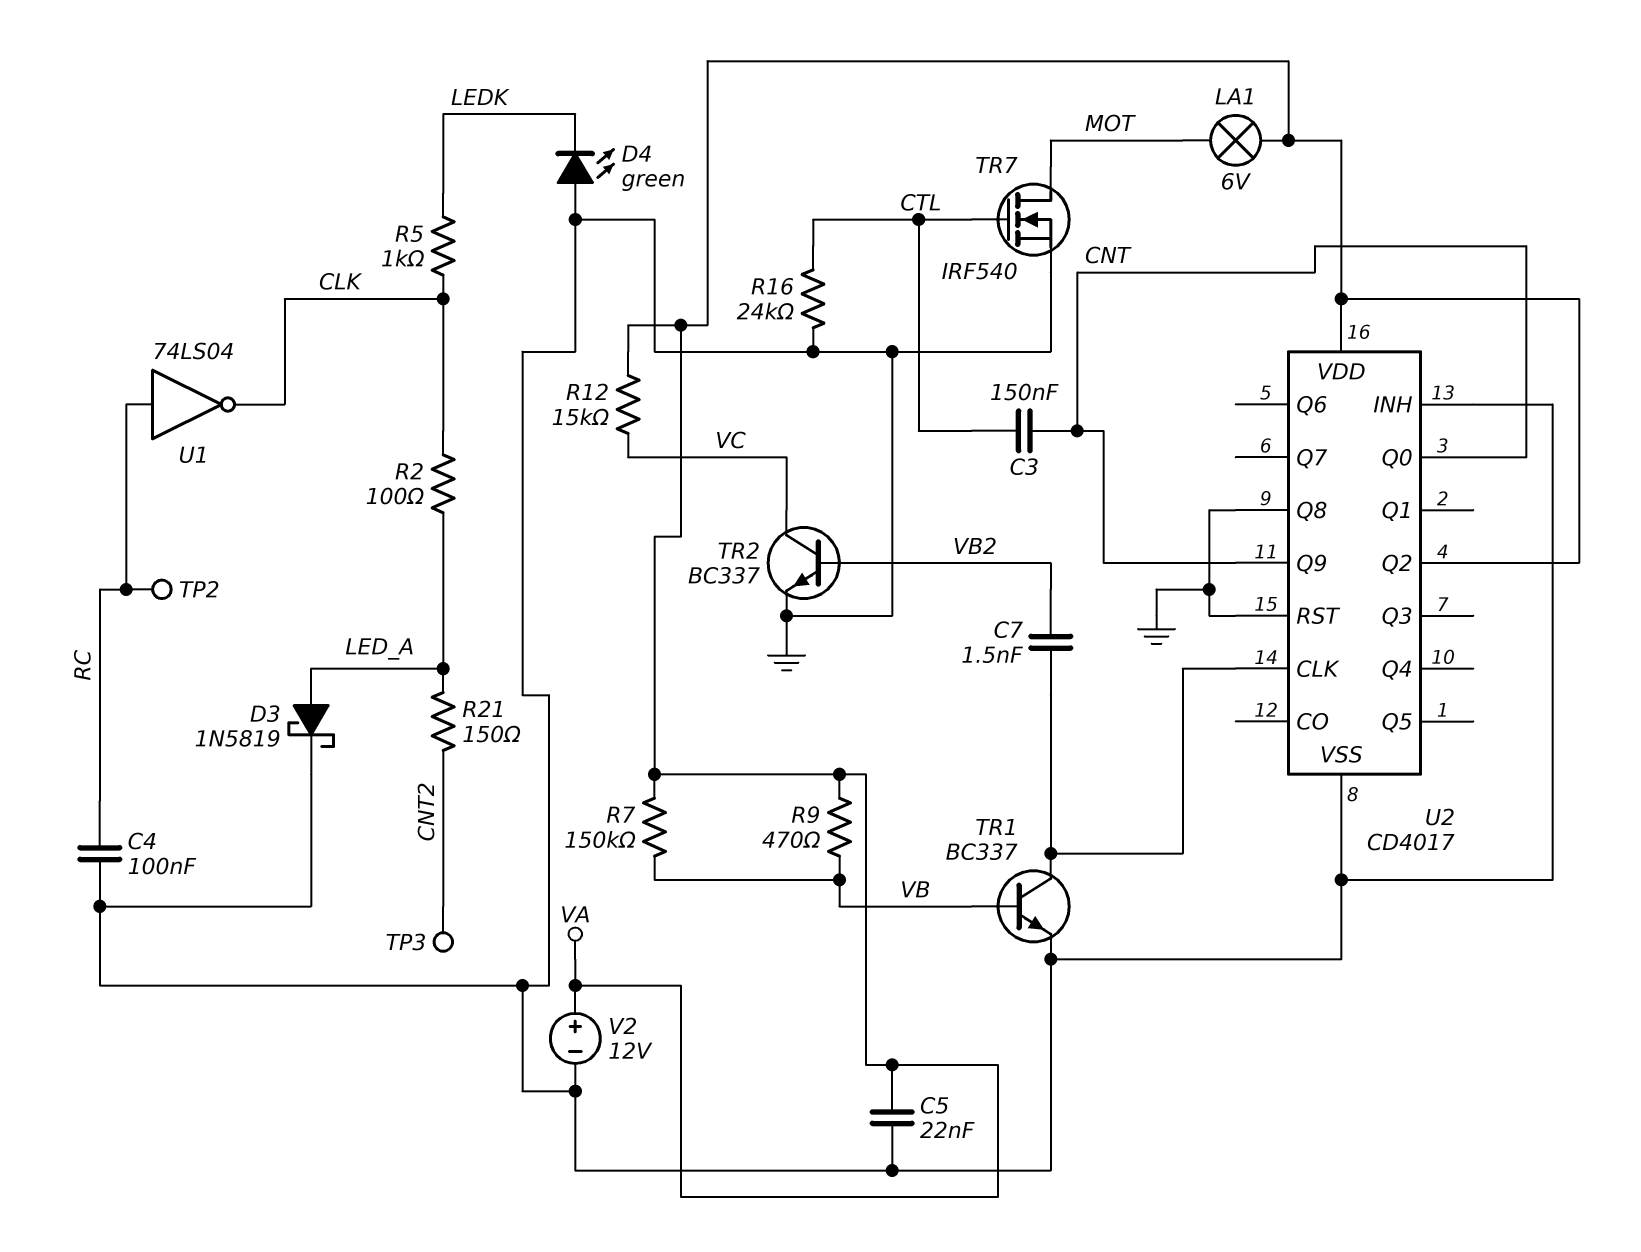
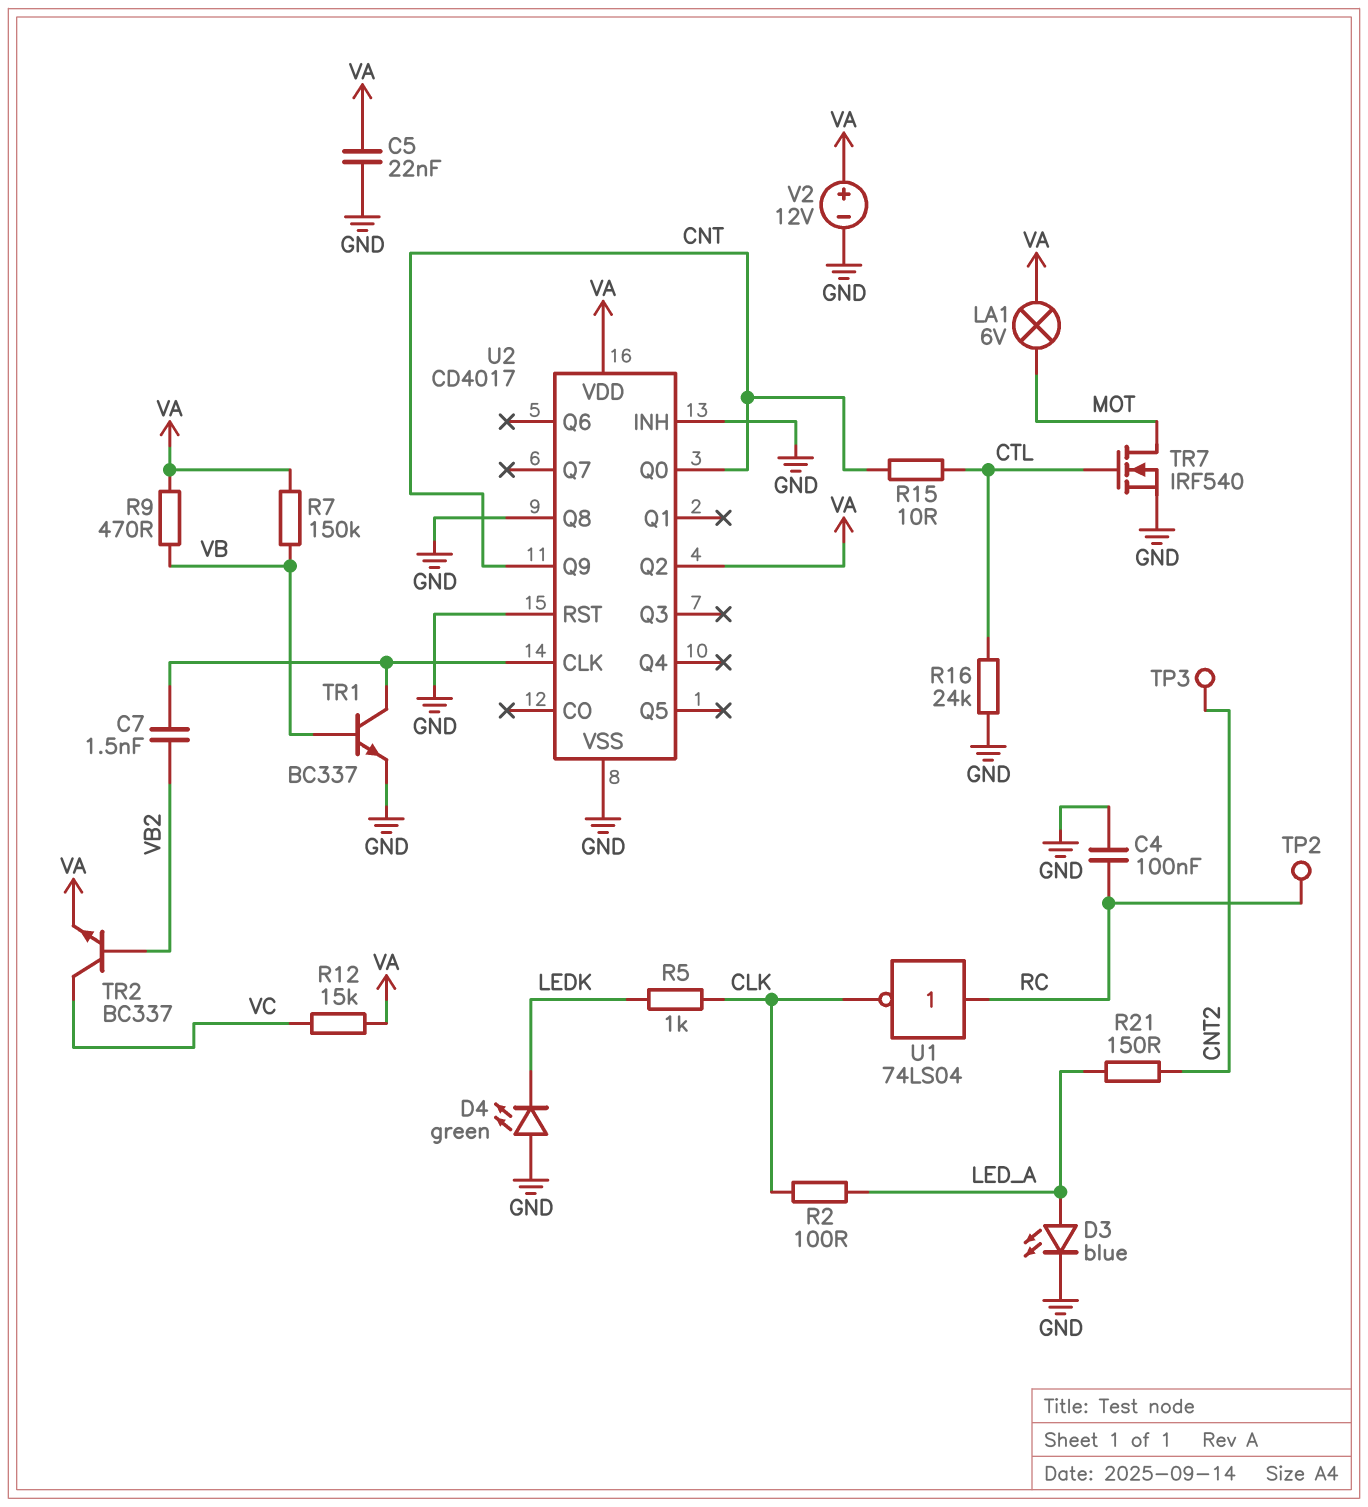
C3: 150nF (CNT, CTL) -> none
D3: schottky 1N5819 (A LED_A, K GND) -> LED blue (A LED_A, K GND)
R15: none -> 10 (CNT, CTL)
TR2: NPN BC337 (B VB2, C VC, E GND) -> NPN BC337 (B VB2, C VC, E VA)

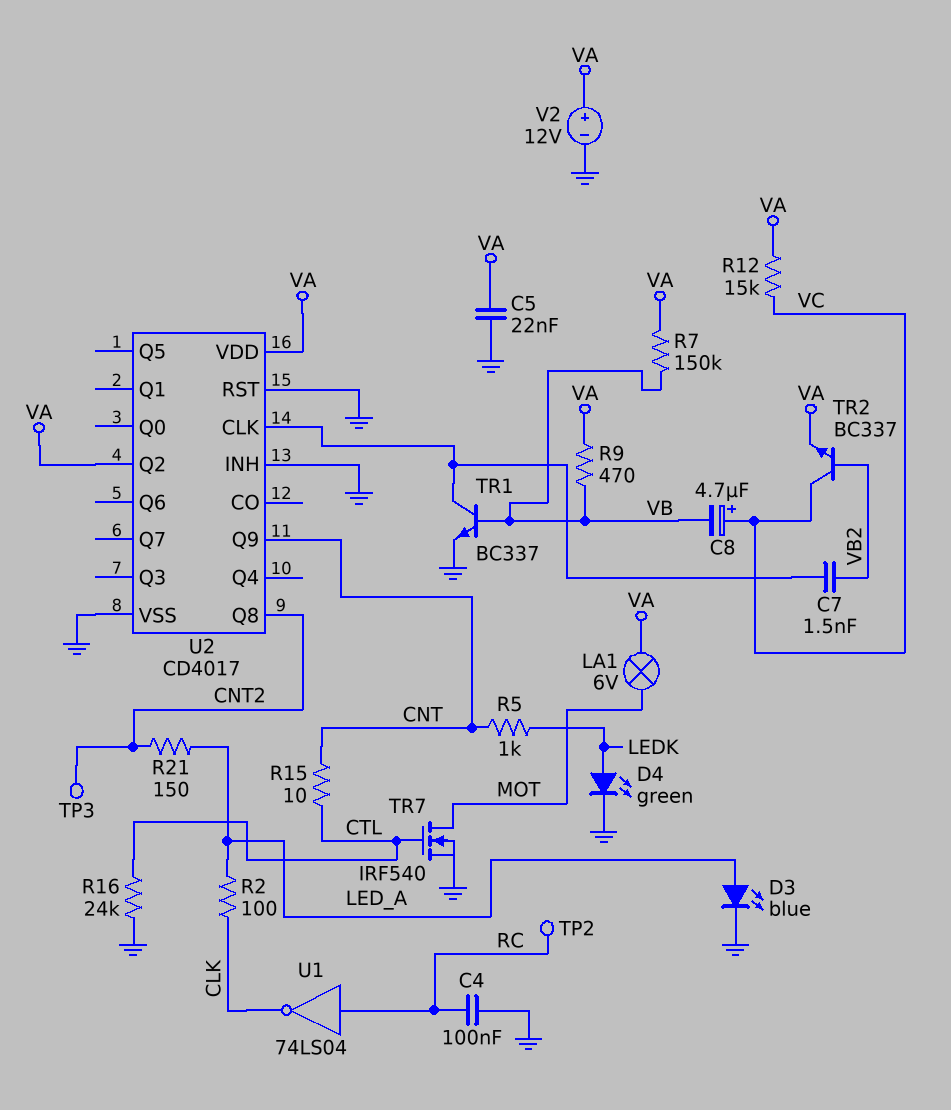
C8: none -> 4.7uF (plus VC, minus VB)
D4: LED green (A GND, K LEDK) -> LED green (A LEDK, K GND)
R5: 1k (CLK, LEDK) -> 1k (CNT, LEDK)
U2 pin Q0: CNT -> none
U2 pin Q8: GND -> CNT2

